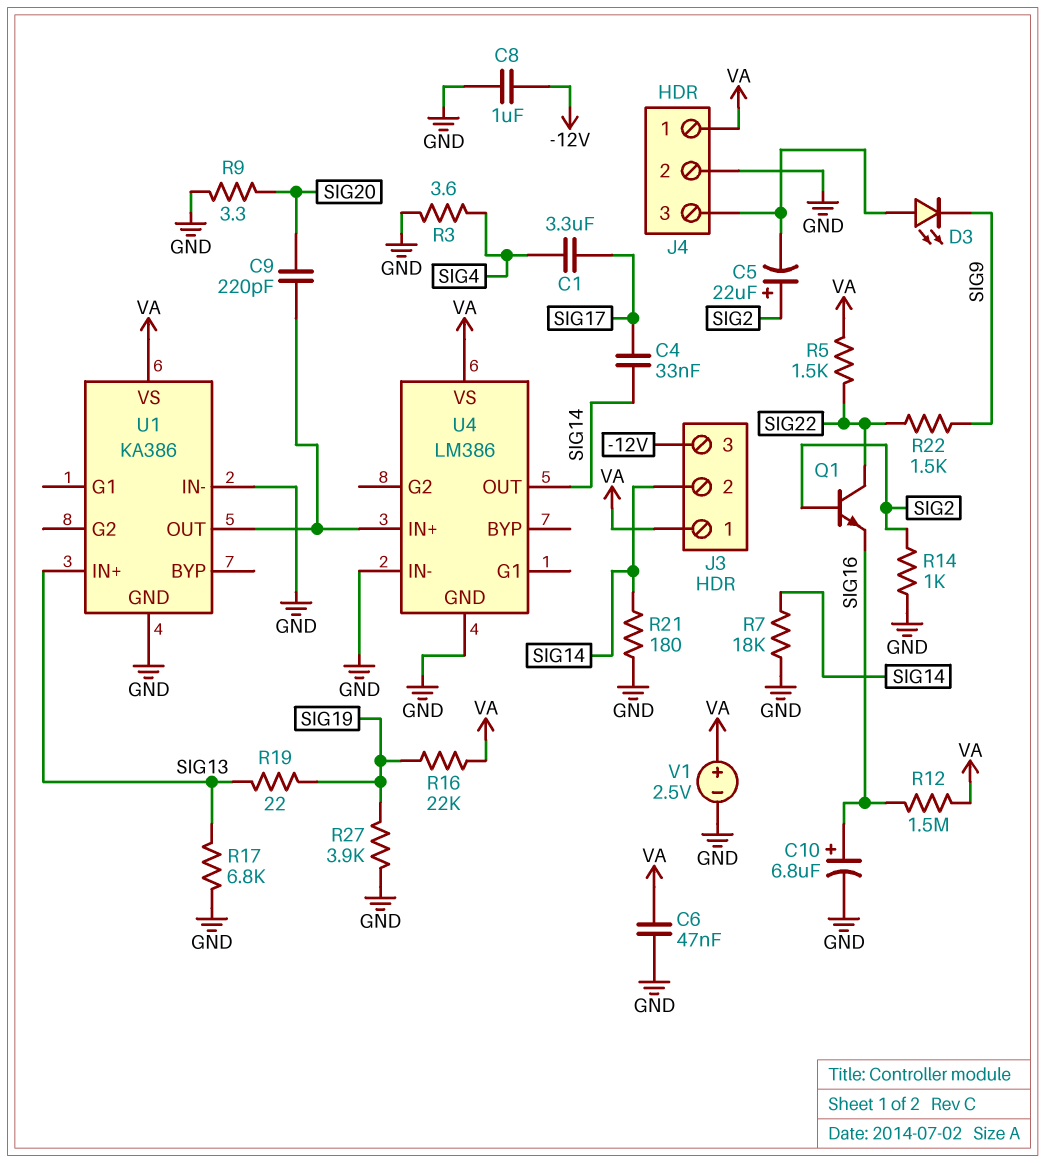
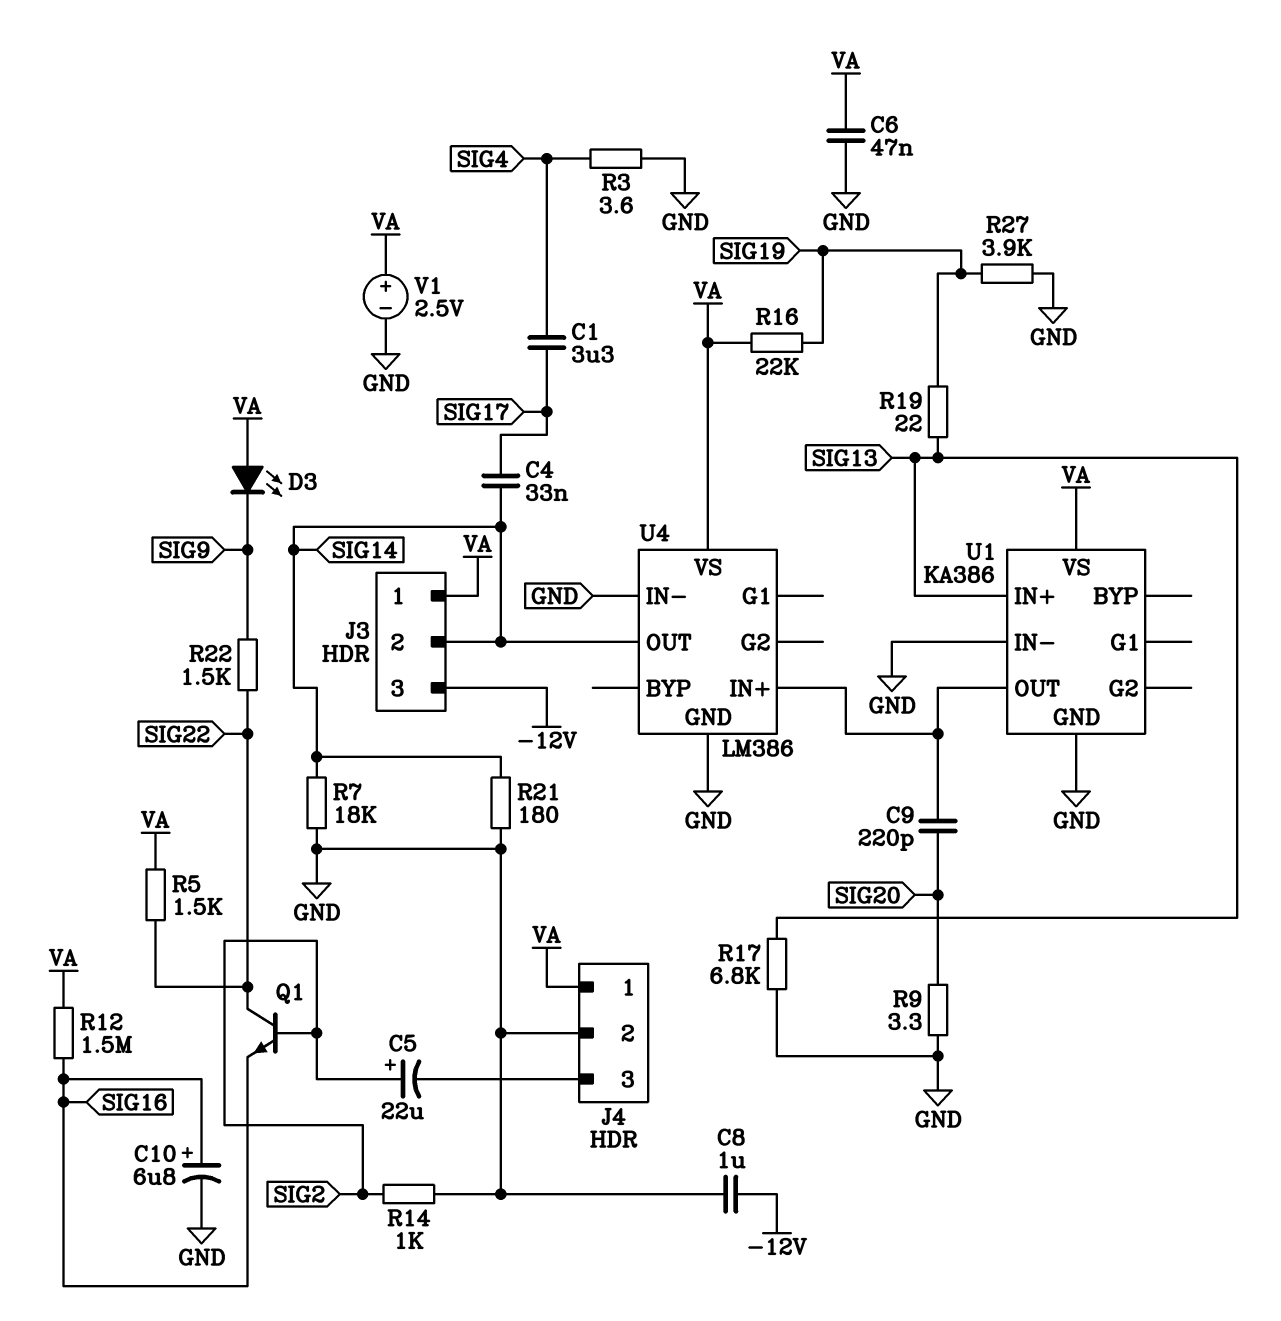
D3: LED (A J4/3, K SIG9) -> LED (A VA, K SIG9)

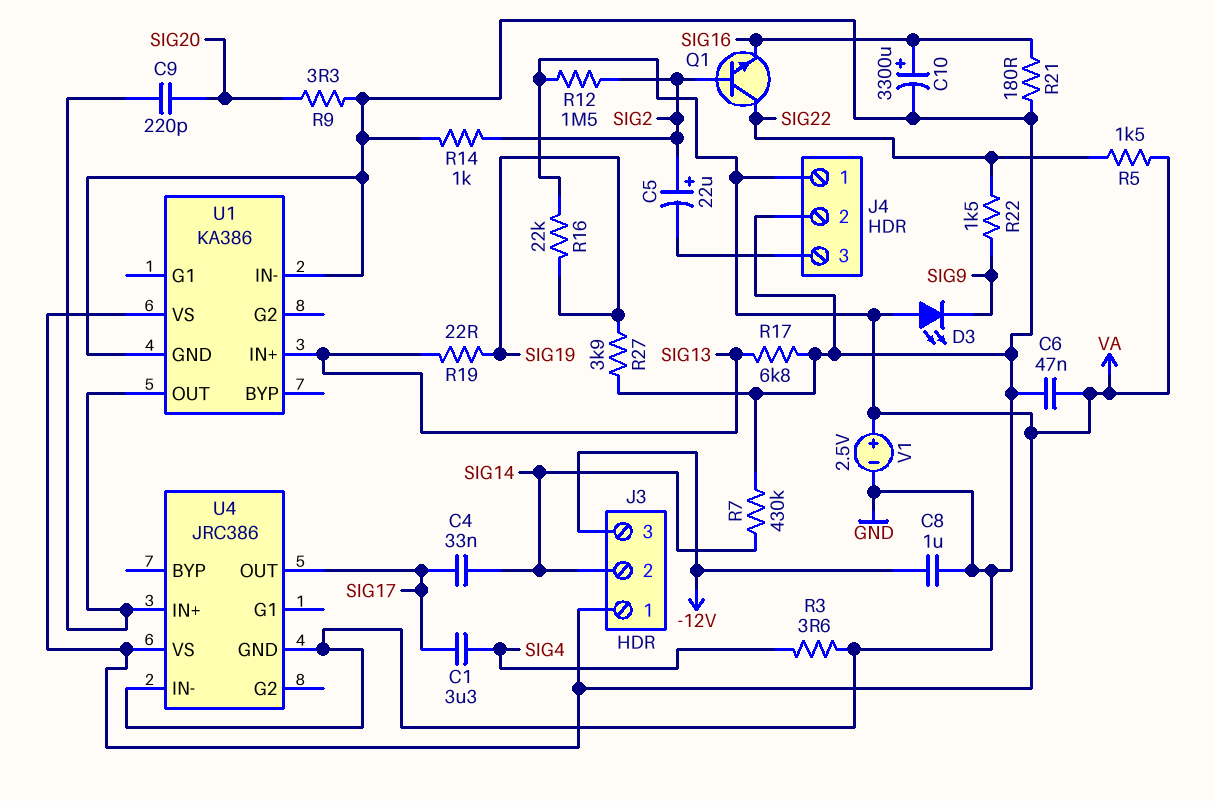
C10: 6.8uF (plus SIG16, minus GND) -> 3300uF (plus SIG16, minus GND)
R7: 18k (GND, SIG14) -> 430k (GND, SIG14)
R12: 1.5M (SIG16, VA) -> 1.5M (SIG2, VA)
R21: 180 (GND, SIG14) -> 180 (GND, SIG16)
U4: LM386 -> JRC386
U4 pin OUT: SIG14 -> SIG17

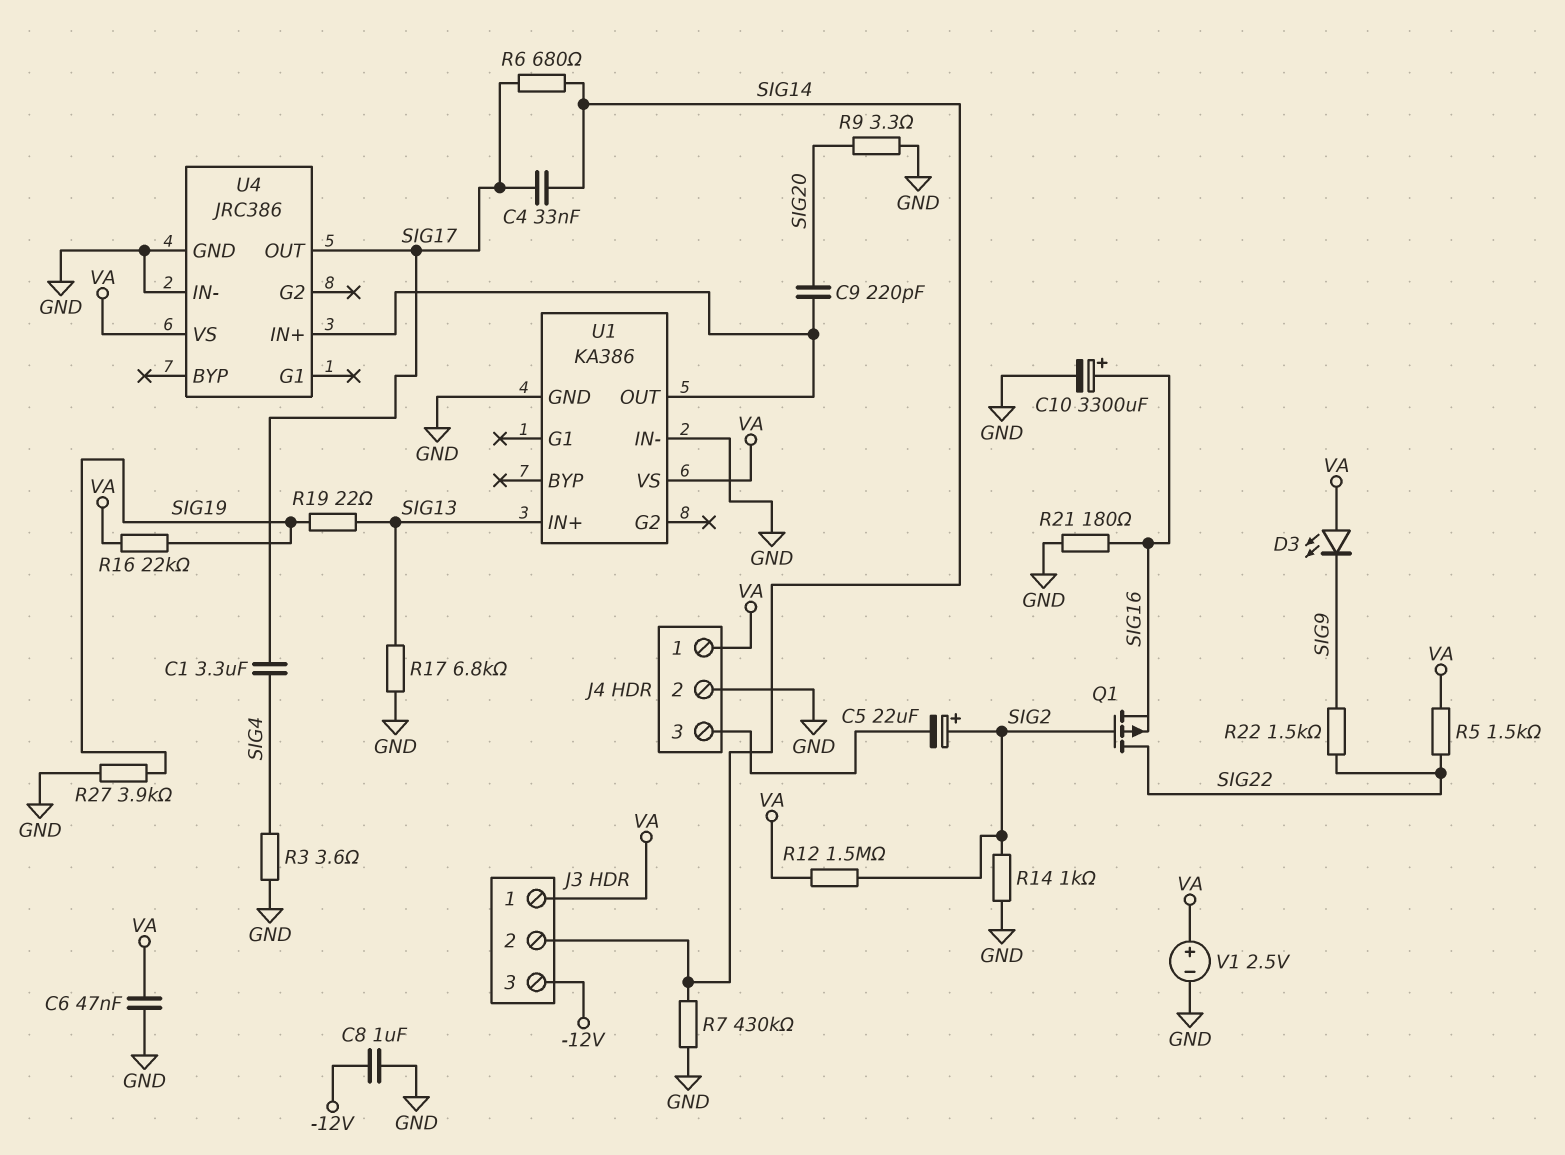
Q1: NPN (B SIG2, C SIG22, E SIG16) -> PMOS (G SIG2, D SIG22, S SIG16)
R6: none -> 680 (SIG14, SIG17)

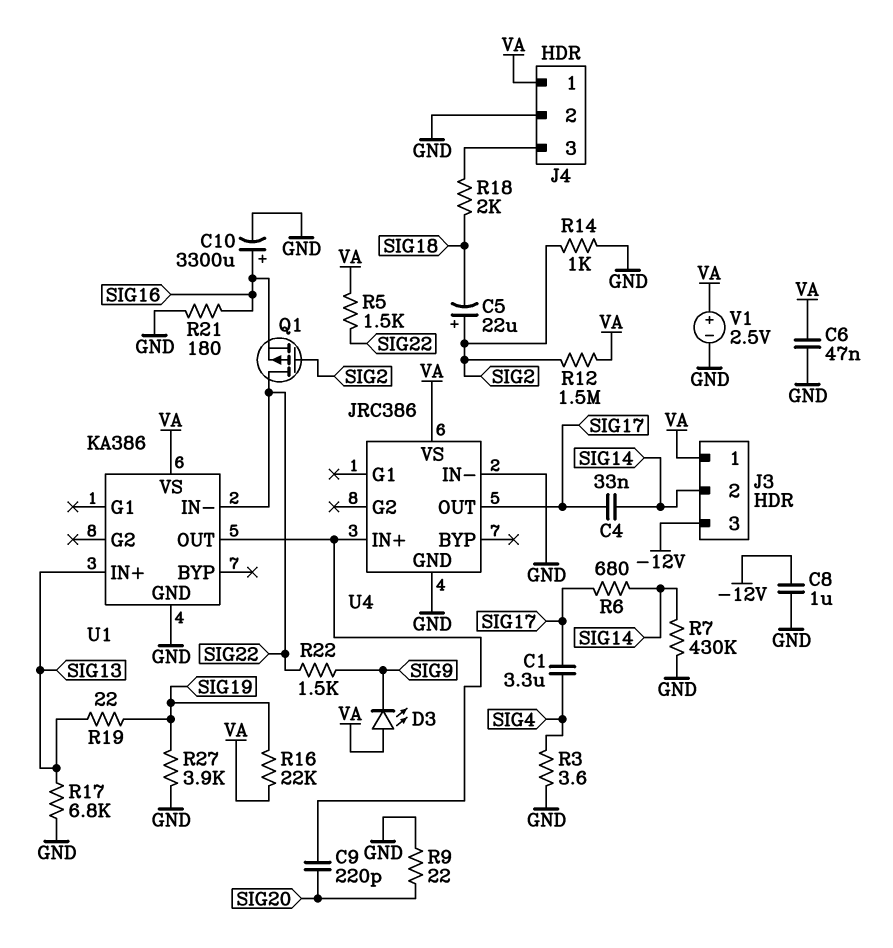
C5: 22uF (plus SIG2, minus J4/3) -> 22uF (plus SIG2, minus SIG18)
R9: 3.3 (GND, SIG20) -> 22 (GND, SIG20)
R18: none -> 2k (J4/3, SIG18)
U1 pin IN-: GND -> SIG22

